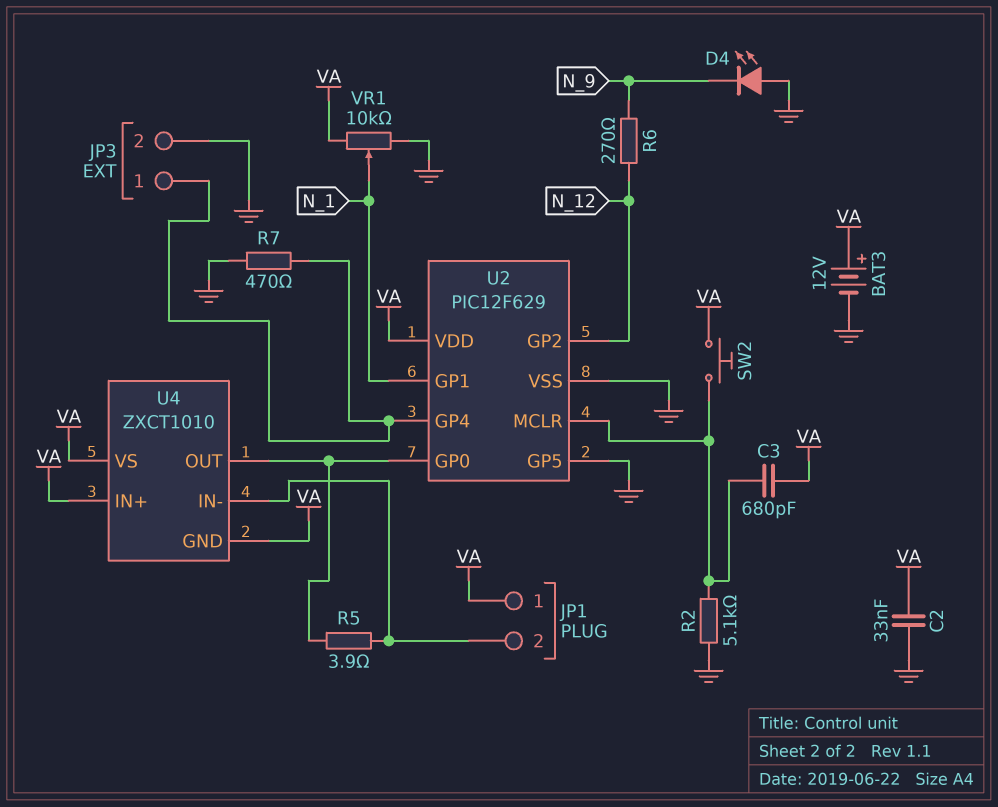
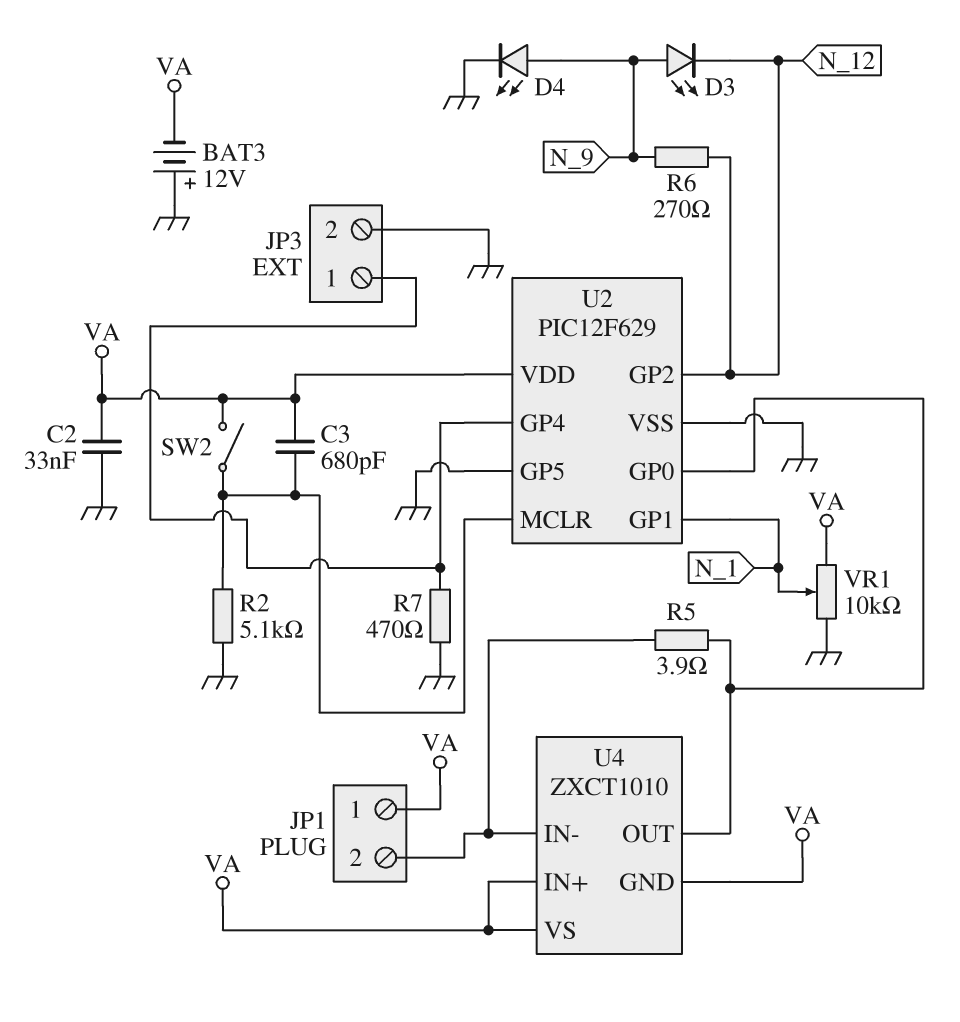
BAT3: 12V (plus VA, minus GND) -> 12V (plus GND, minus VA)
D3: none -> LED (A N_9, K N_12)
D4: LED (A GND, K N_9) -> LED (A N_9, K GND)
SW2: button (U2/MCLR, VA) -> switch (U2/MCLR, VA)

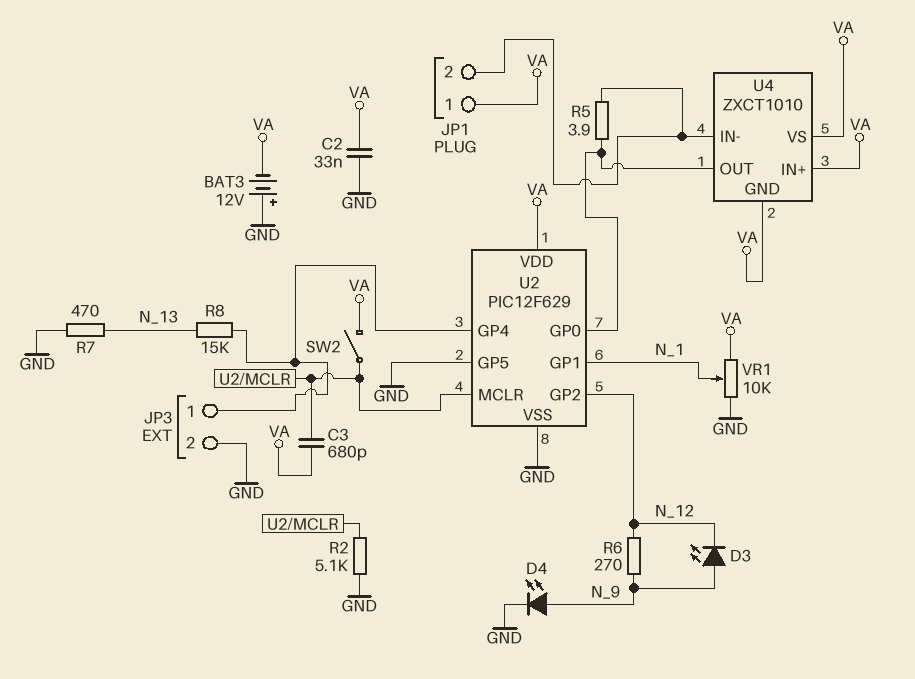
R7: 470 (GND, JP3/1) -> 470 (GND, N_13)
R8: none -> 15k (JP3/1, N_13)

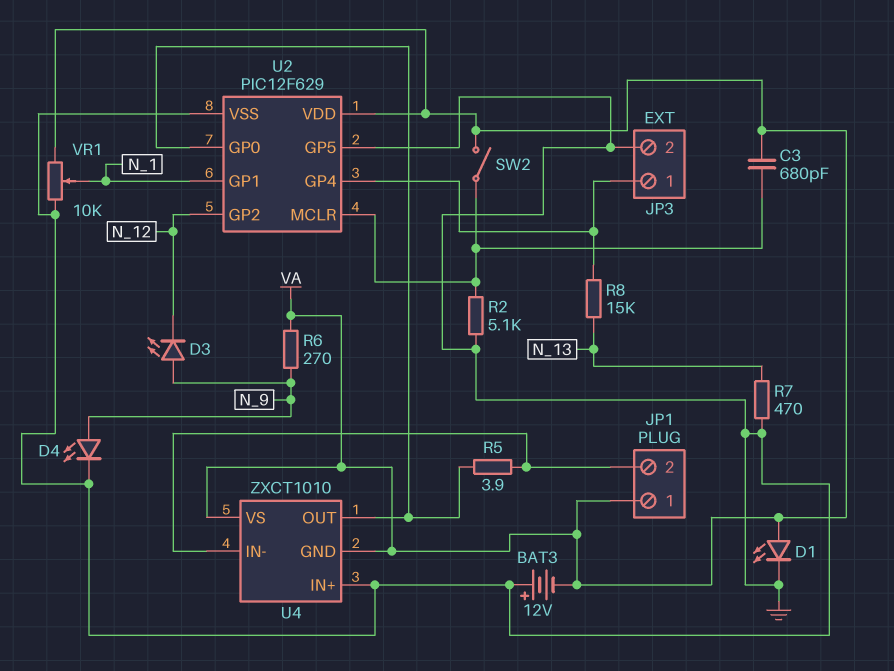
C2: 33nF (GND, VA) -> none
D1: none -> LED (A VA, K GND)
R6: 270 (N_9, N_12) -> 270 (N_9, VA)
U4 pin IN+: VA -> GND

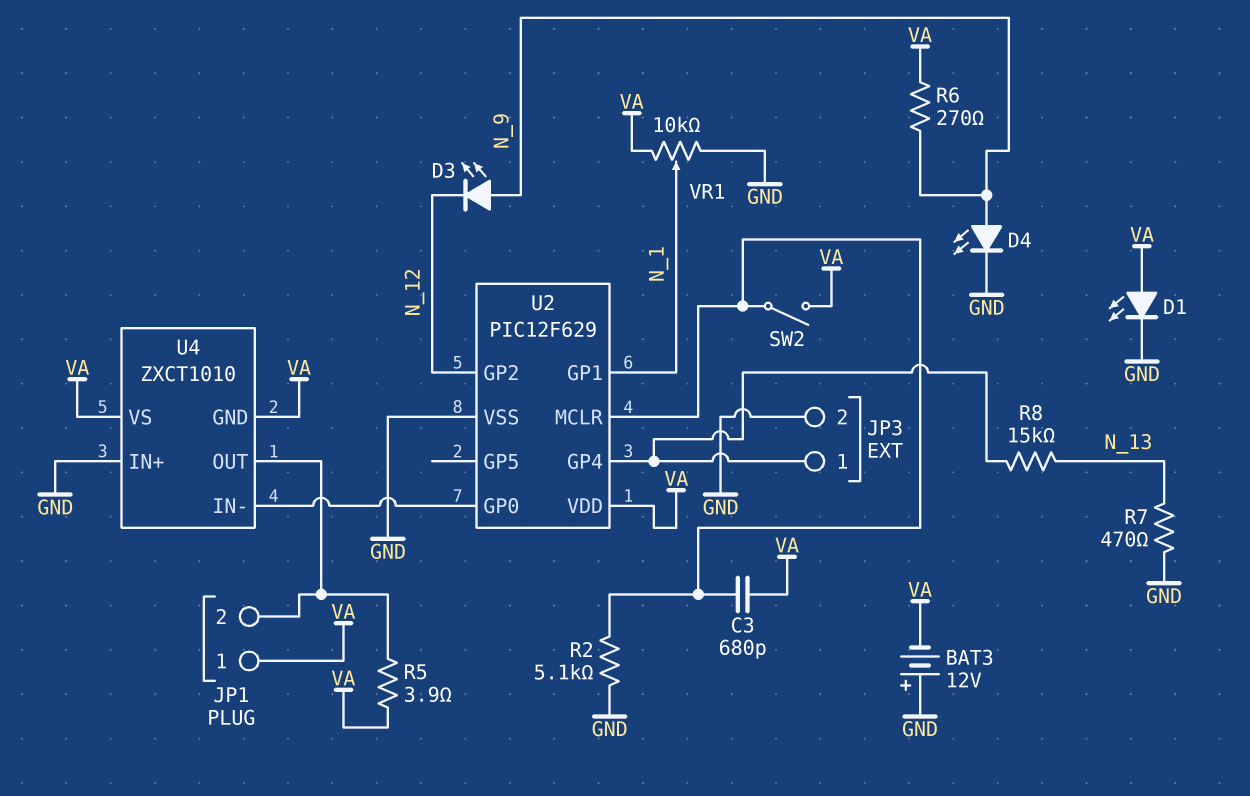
R5: 3.9 (JP1/2, U2/GP0) -> 3.9 (JP1/2, VA)
U2 pin GP5: GND -> none
U4 pin IN-: JP1/2 -> U2/GP0
U4 pin OUT: U2/GP0 -> JP1/2

